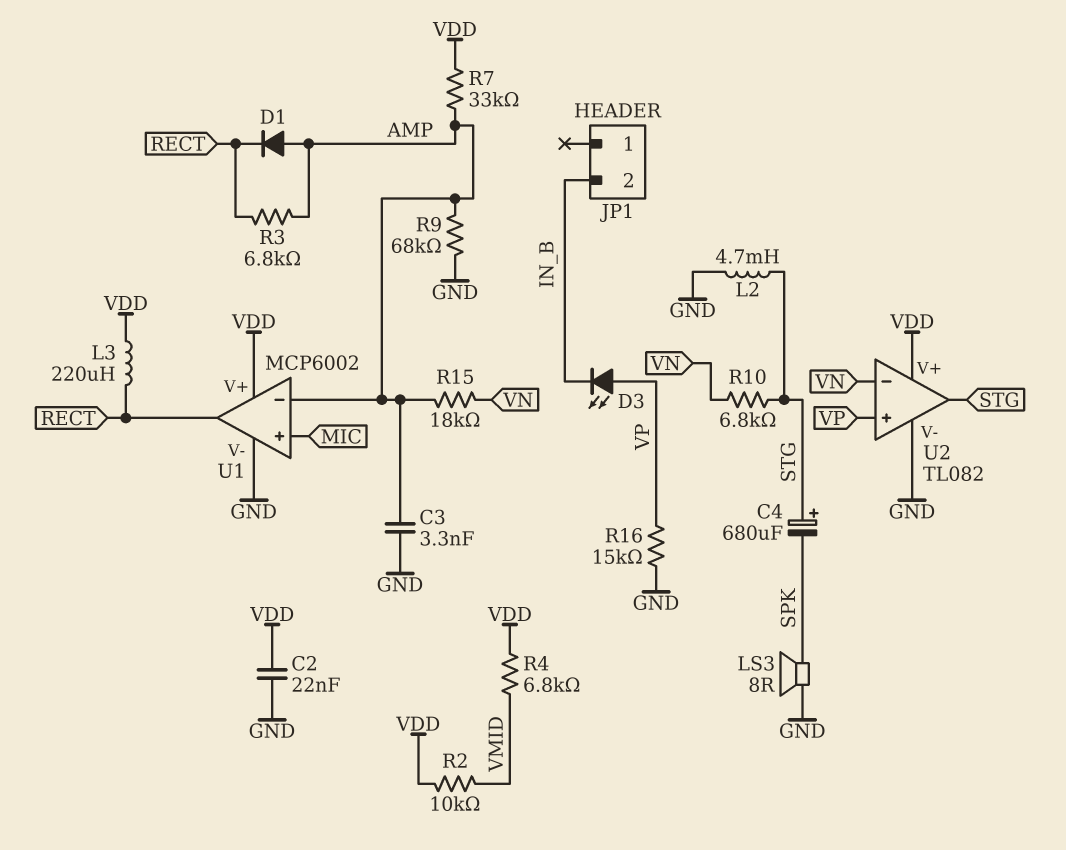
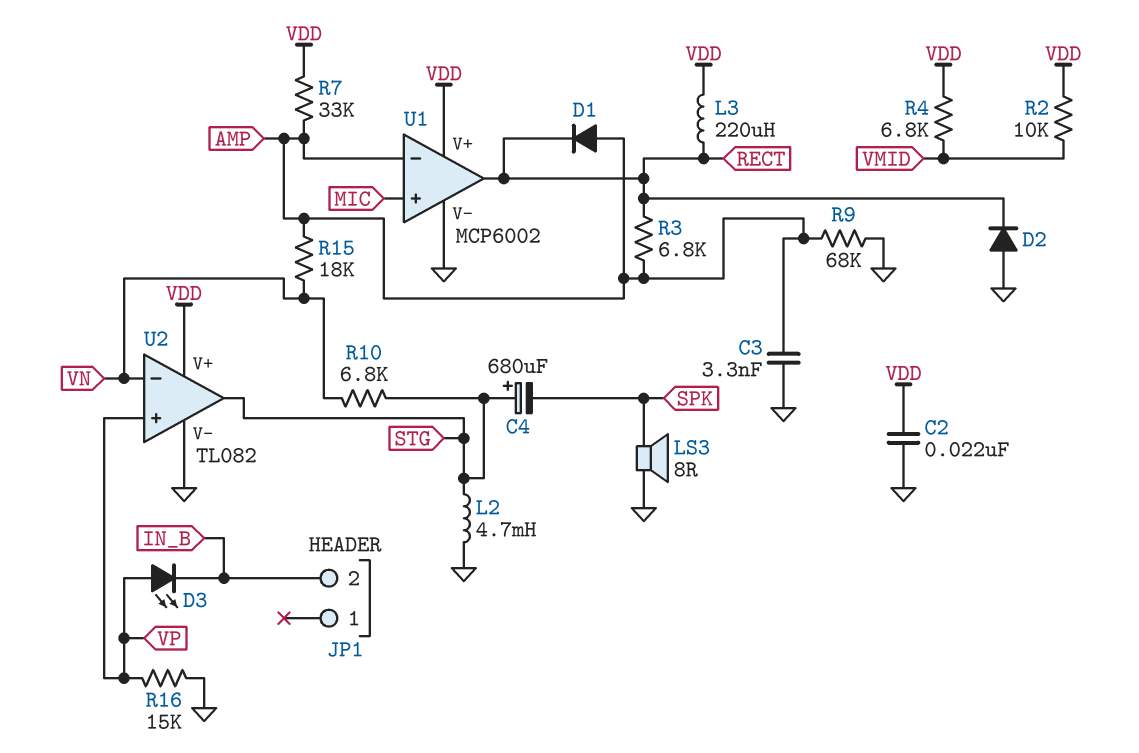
D2: none -> diode (A GND, K RECT)

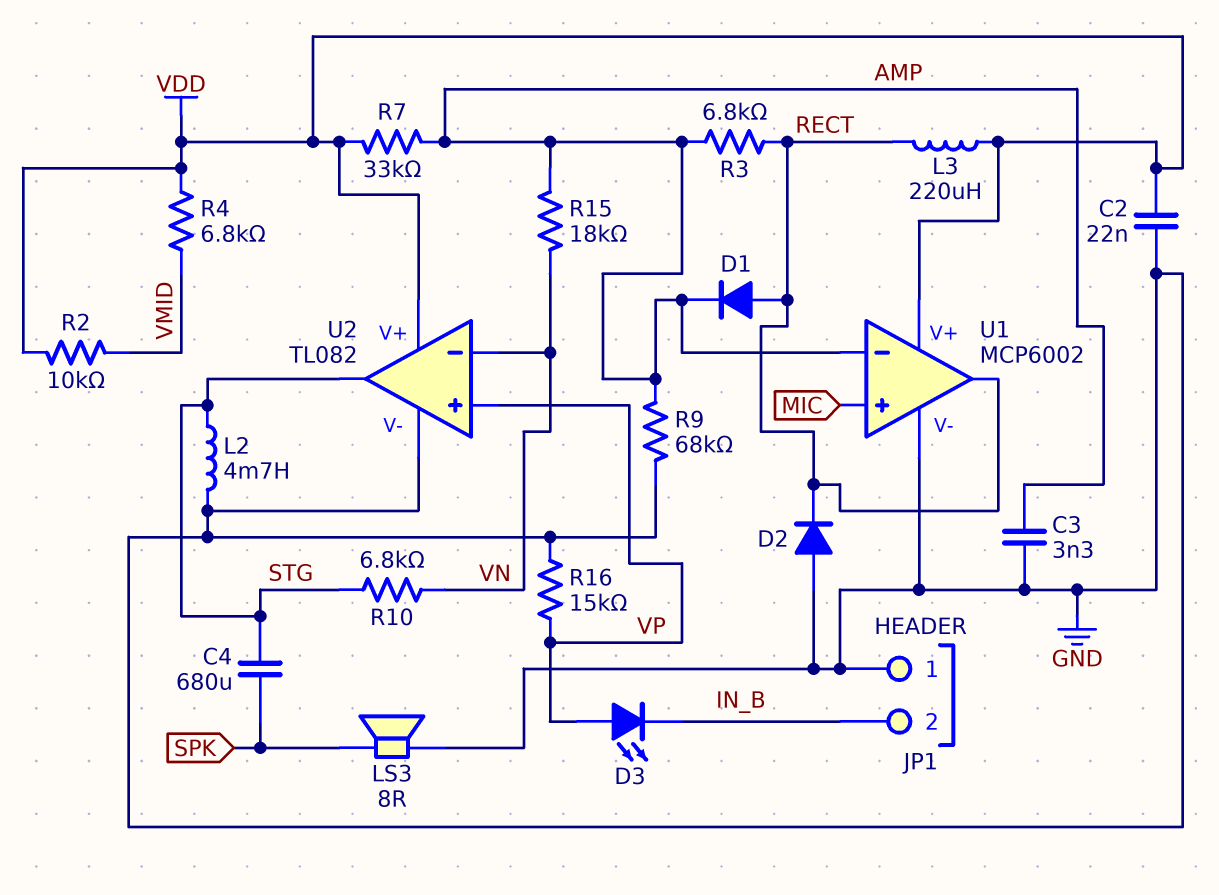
C4: 680uF (plus STG, minus SPK) -> 680uF (SPK, STG)
D1: diode (A AMP, K RECT) -> diode (A RECT, K AMP)
JP1 pin 1: none -> GND

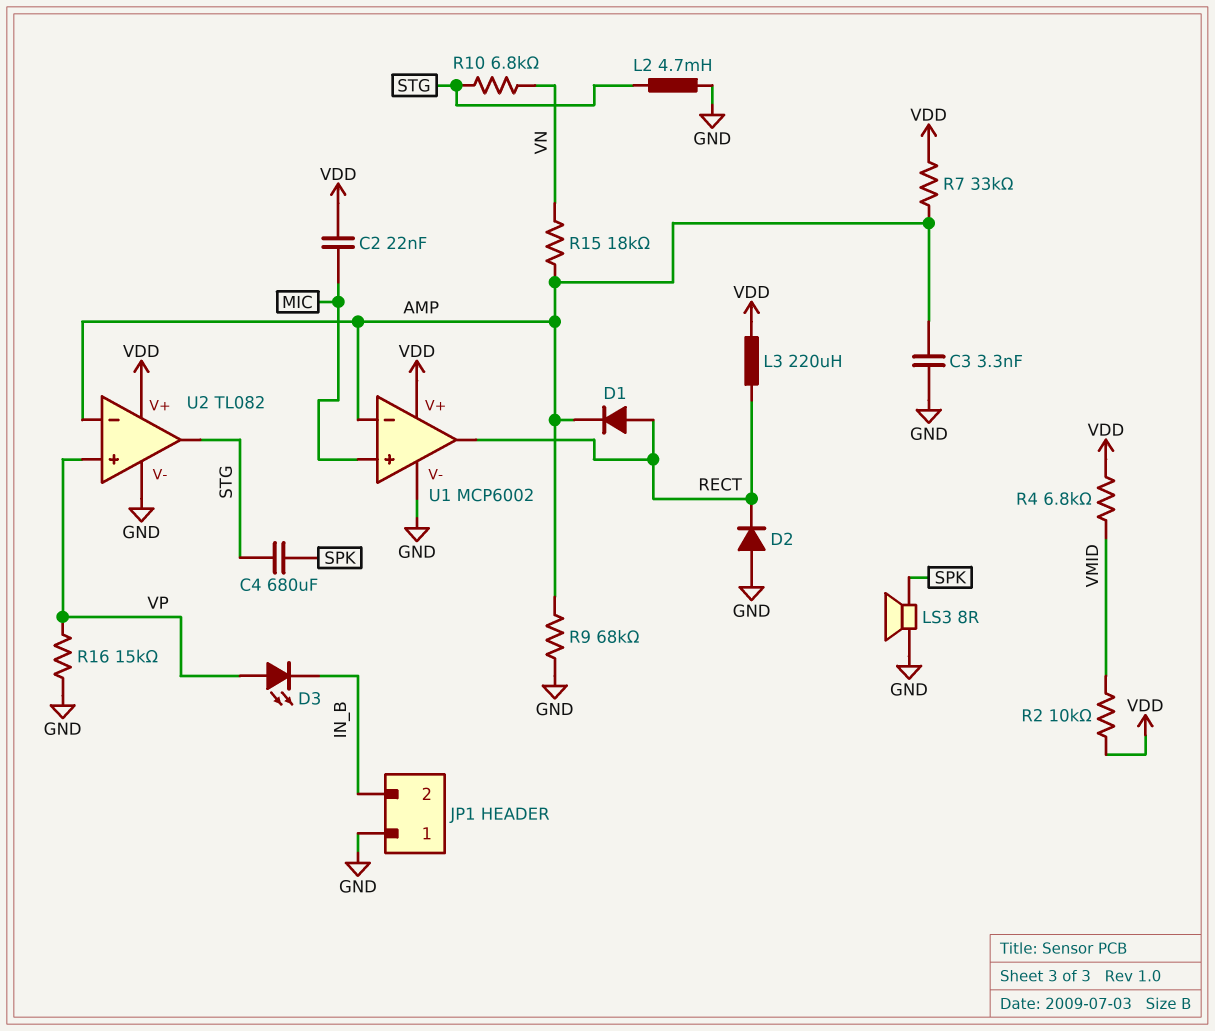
C2: 22nF (GND, VDD) -> 22nF (MIC, VDD)
R3: 6.8k (AMP, RECT) -> none
U2 pin in-: VN -> AMP

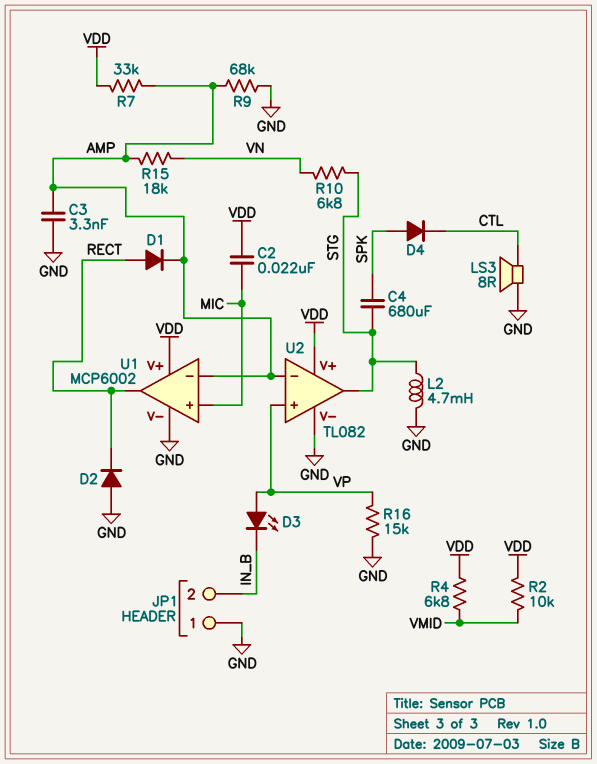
D4: none -> diode (A SPK, K CTL)
L3: 220uH (RECT, VDD) -> none
LS3: speaker 8R (GND, SPK) -> speaker 8R (CTL, GND)

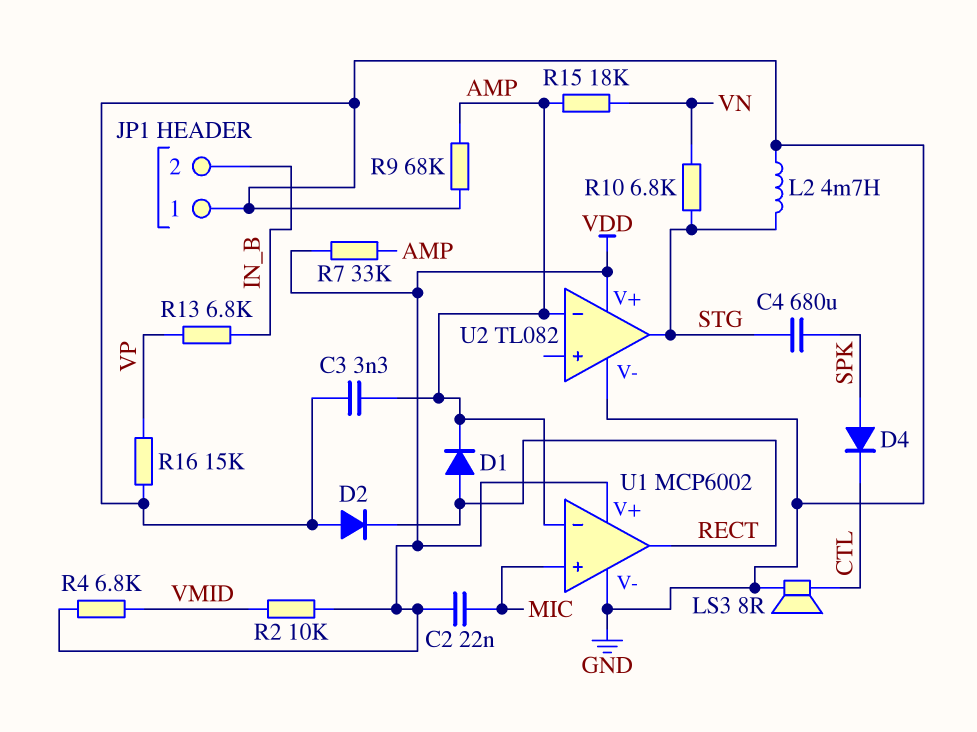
D3: LED (A VP, K IN_B) -> none
R13: none -> 6.8k (IN_B, VP)
U2 pin in+: VP -> none

